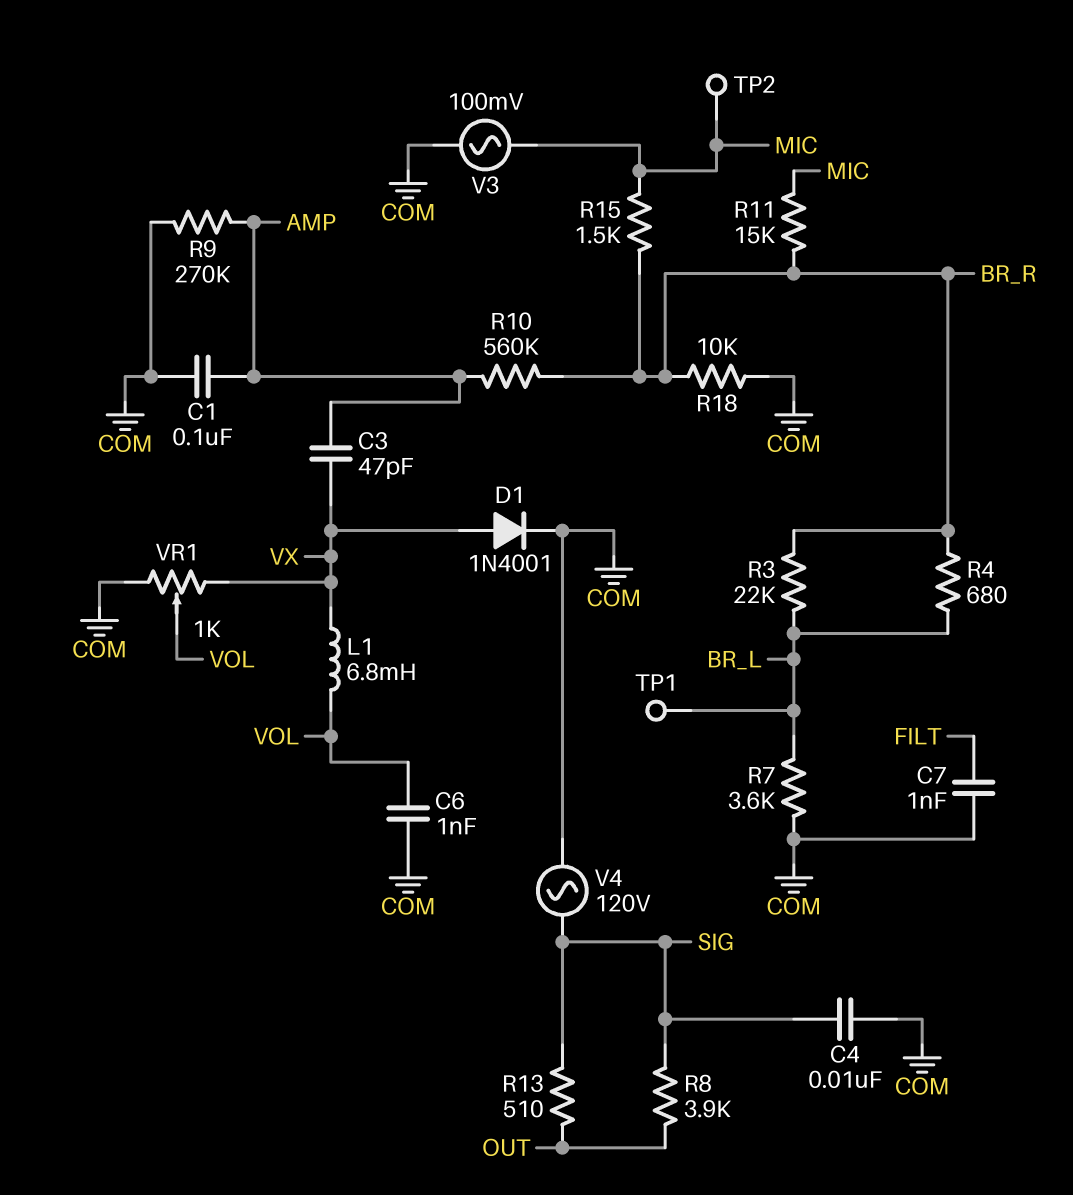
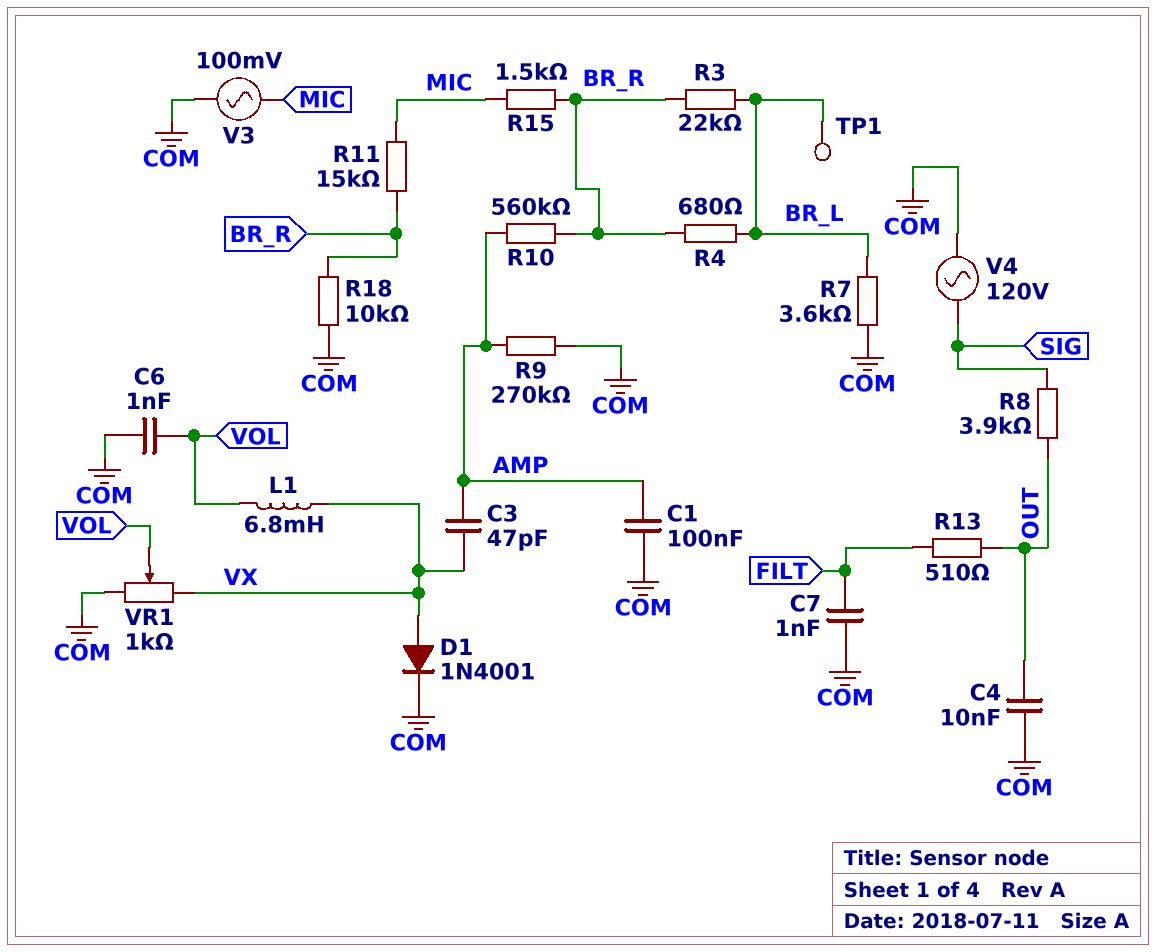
C4: 10nF (COM, SIG) -> 10nF (COM, OUT)
R13: 510 (OUT, SIG) -> 510 (FILT, OUT)
TP2: test point (MIC) -> none

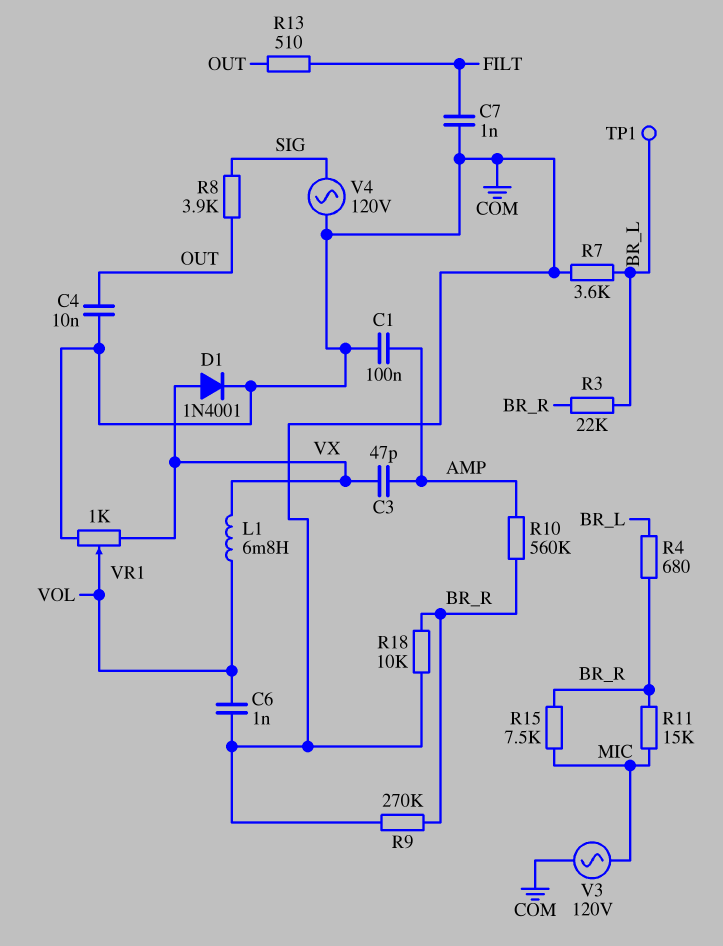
R9: 270k (AMP, COM) -> 270k (BR_R, COM)
R15: 1.5k (BR_R, MIC) -> 7.5k (BR_R, MIC)
V3: AC 100mV (COM, MIC) -> AC 120V (COM, MIC)

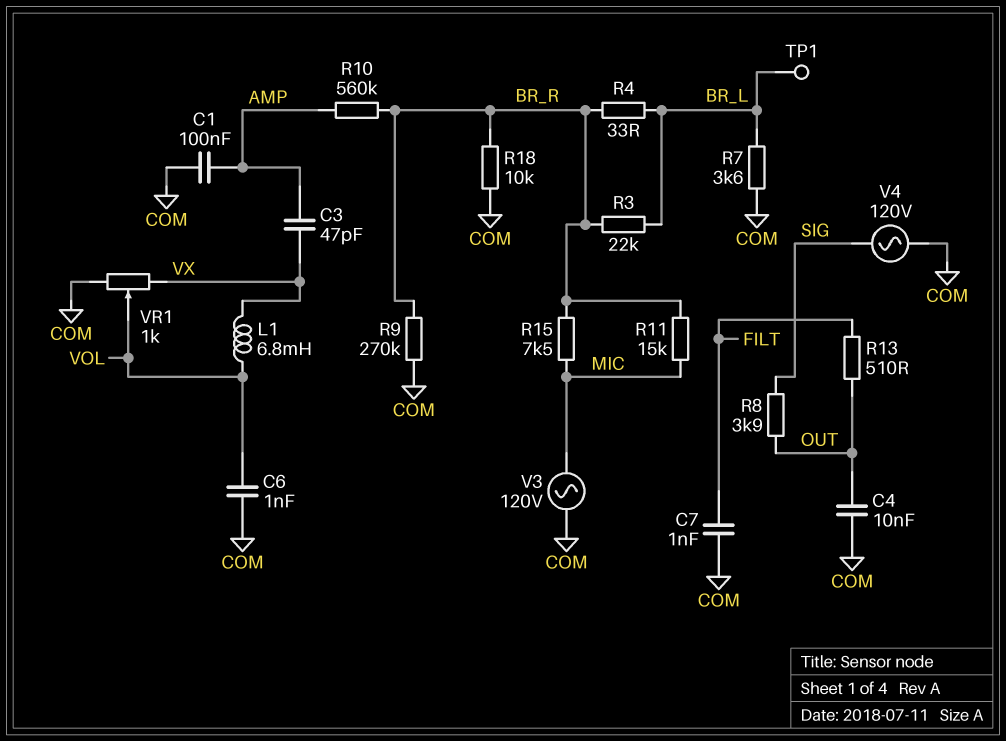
D1: diode 1N4001 (A VX, K COM) -> none
R4: 680 (BR_L, BR_R) -> 33 (BR_L, BR_R)

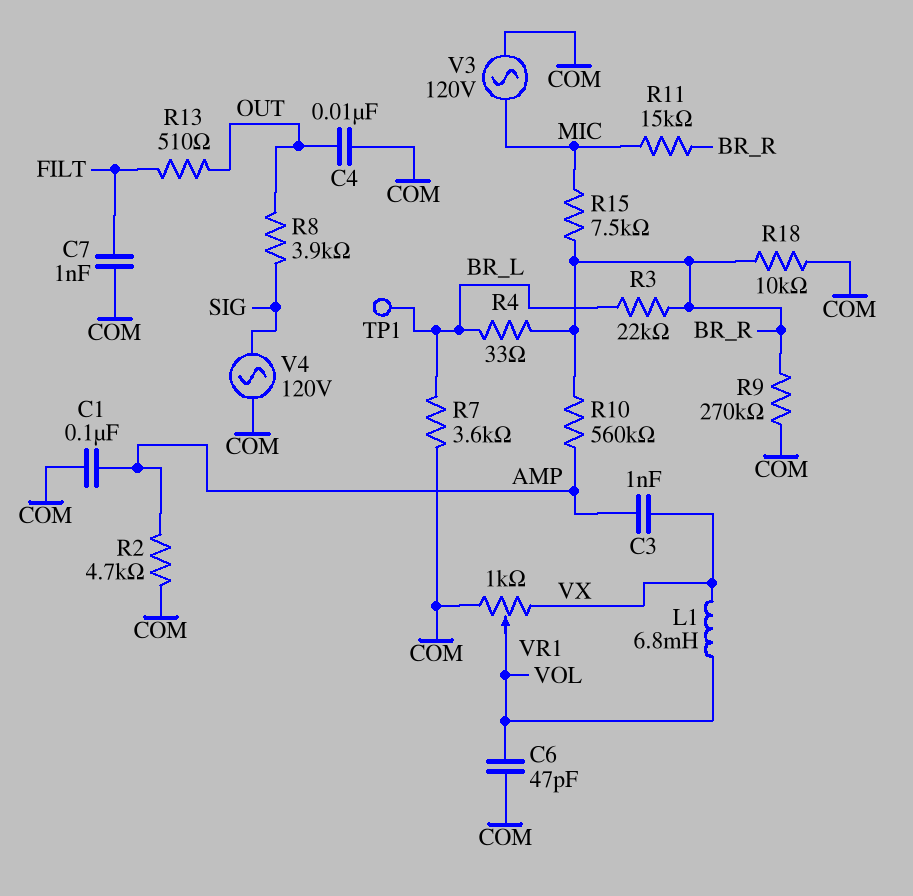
C3: 47pF (AMP, VX) -> 1nF (AMP, VX)
C6: 1nF (COM, VOL) -> 47pF (COM, VOL)
R2: none -> 4.7k (AMP, COM)

